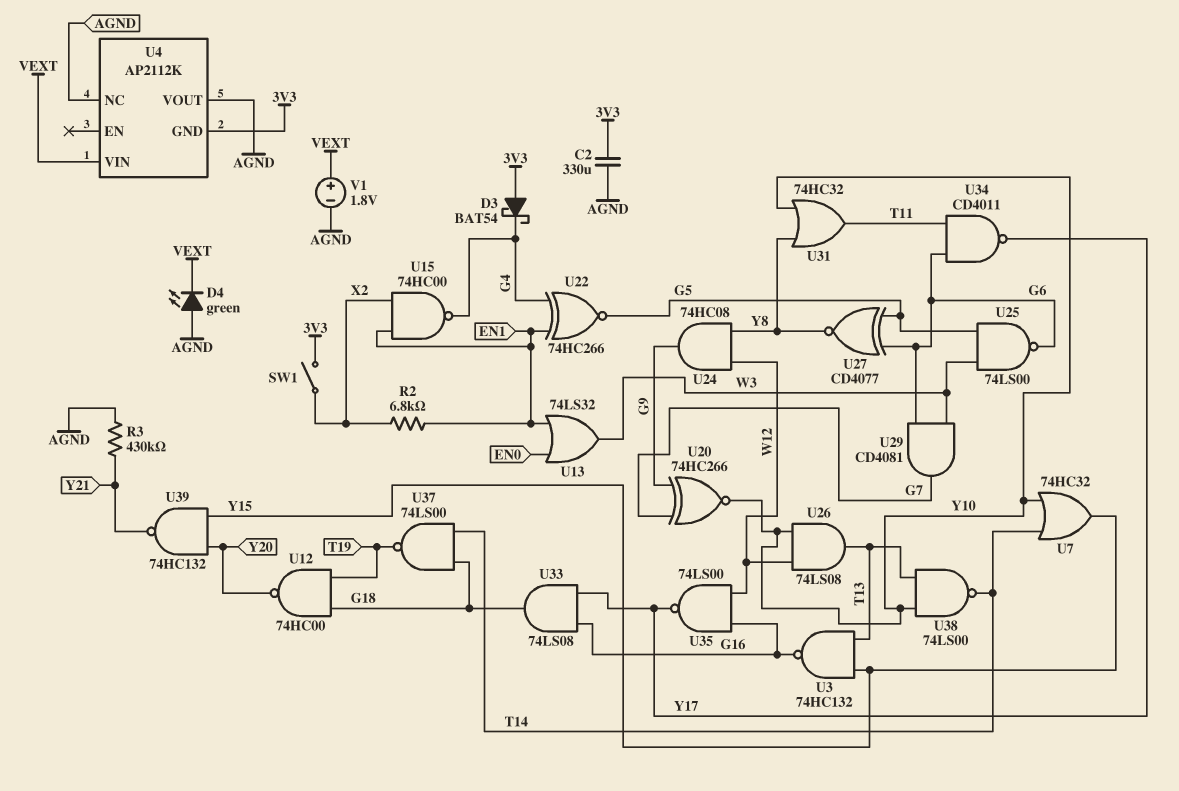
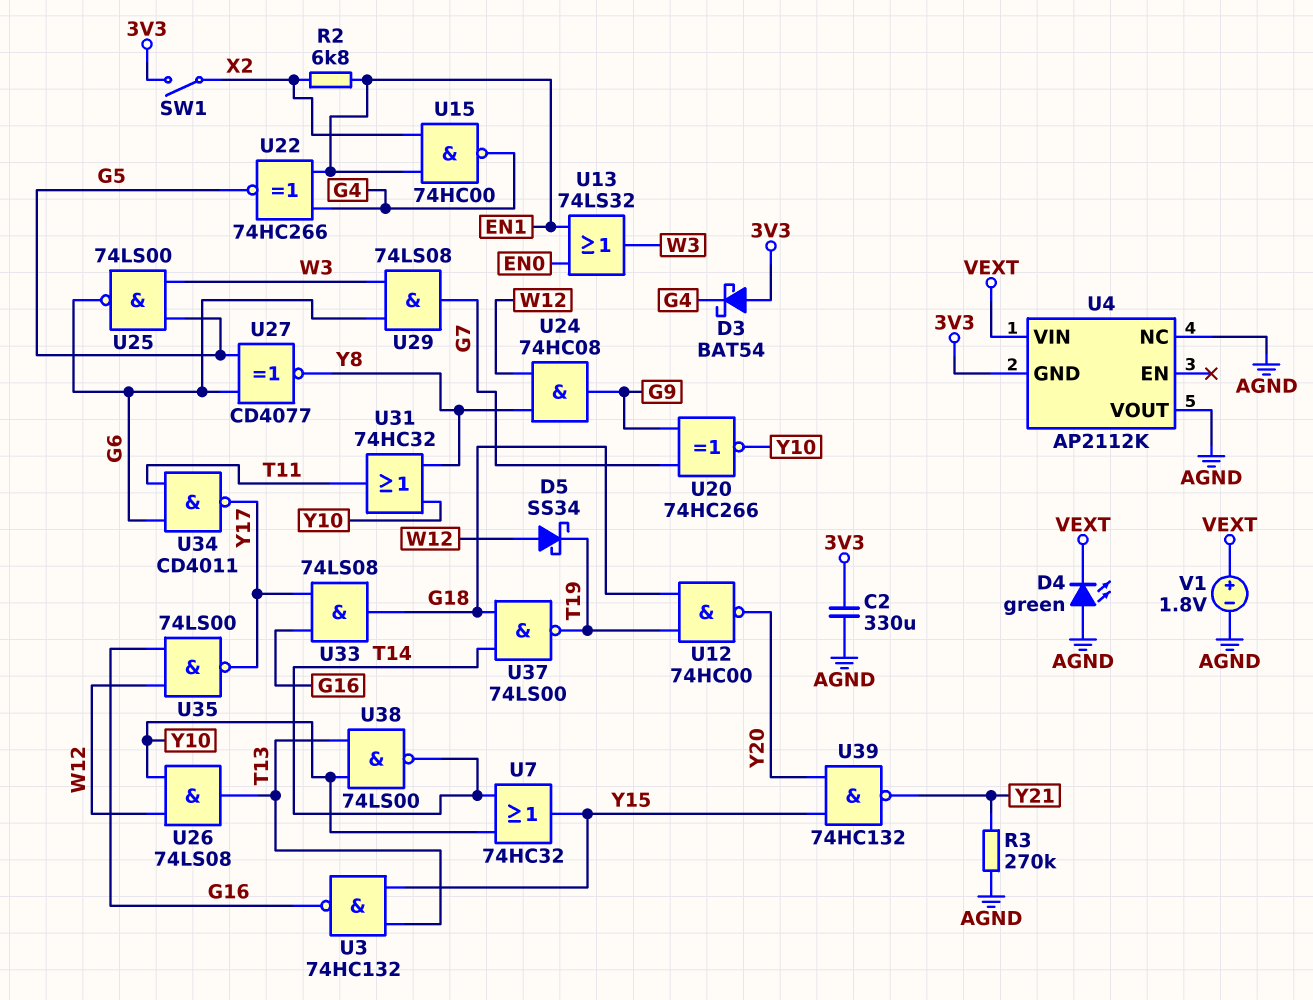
D5: none -> schottky SS34 (A W12, K T19)
R3: 430k (AGND, Y21) -> 270k (AGND, Y21)
U29: AND CD4081 (in G6, in W3, out G7) -> AND 74LS08 (in G6, in W3, out G7)

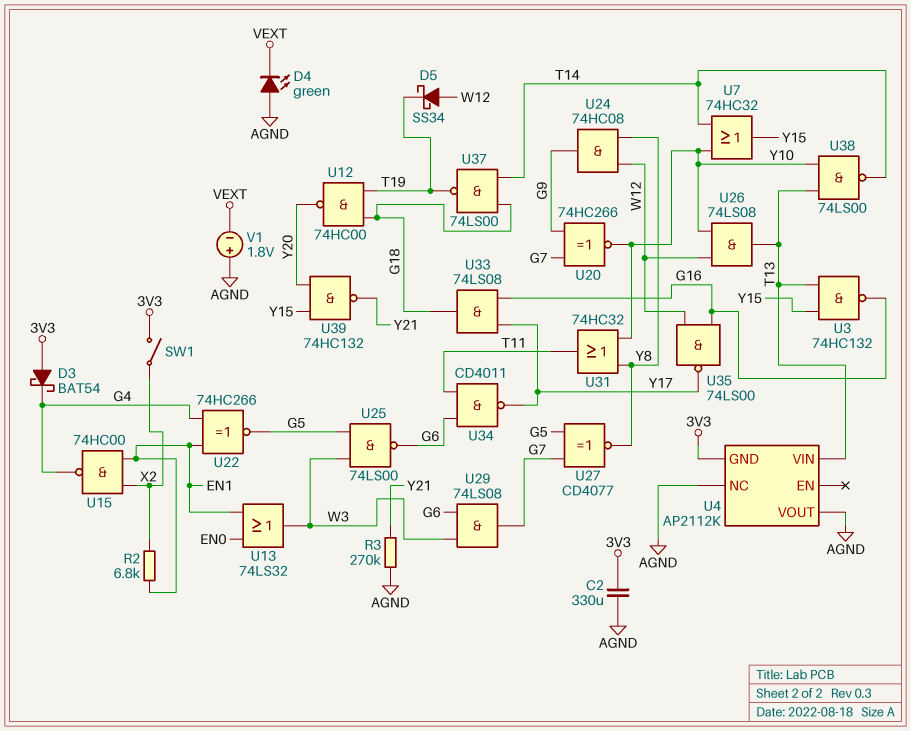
U4 pin VIN: VEXT -> T13
U27: XNOR CD4077 (in G5, in G6, out Y8) -> XNOR CD4077 (in G5, in G7, out Y8)
V1: 1.8V (plus VEXT, minus AGND) -> 1.8V (plus AGND, minus VEXT)

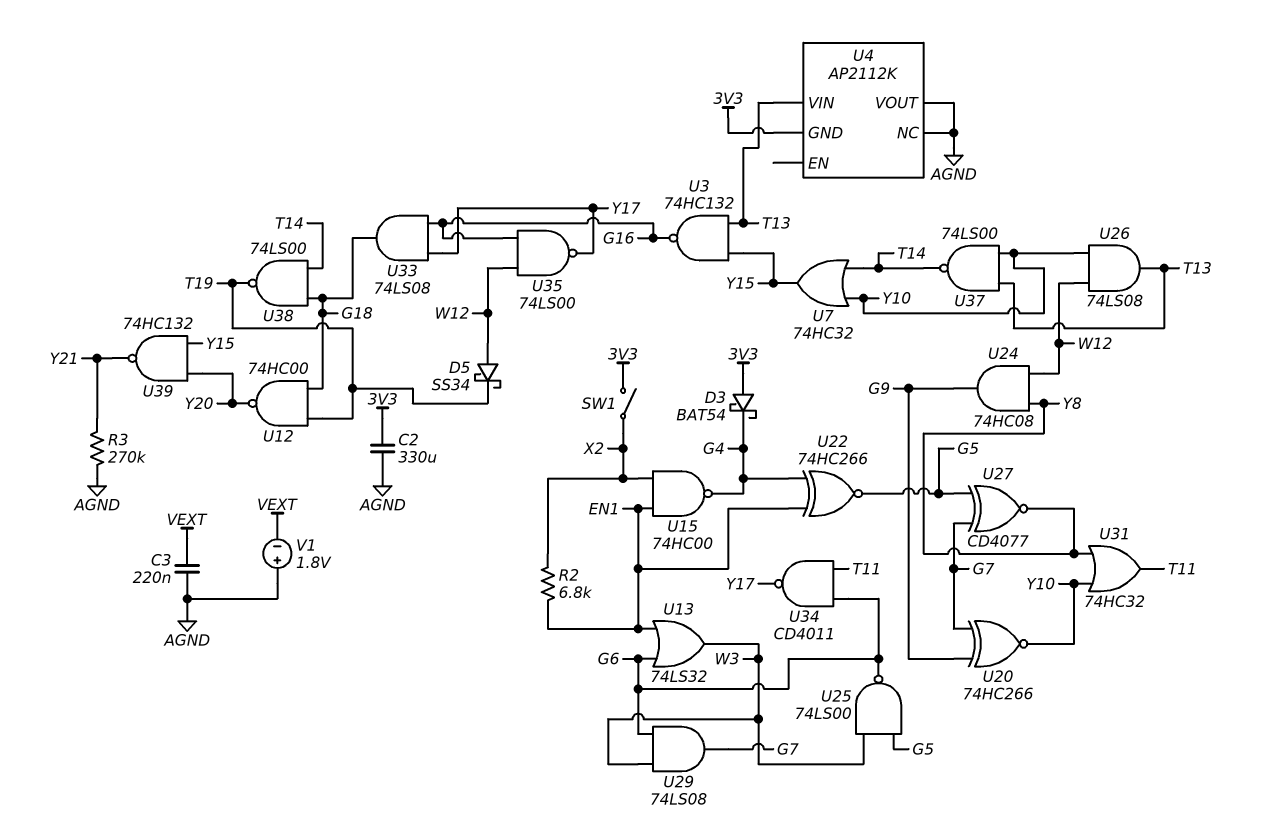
C3: none -> 220nF (AGND, VEXT)
D4: LED green (A AGND, K VEXT) -> none
U13: OR 74LS32 (in EN0, in EN1, out W3) -> OR 74LS32 (in EN1, in G6, out W3)
U37: NAND 74LS00 (in G18, in T14, out T19) -> NAND 74LS00 (in T13, in Y10, out T14)
U38: NAND 74LS00 (in T13, in Y10, out T14) -> NAND 74LS00 (in G18, in T14, out T19)

